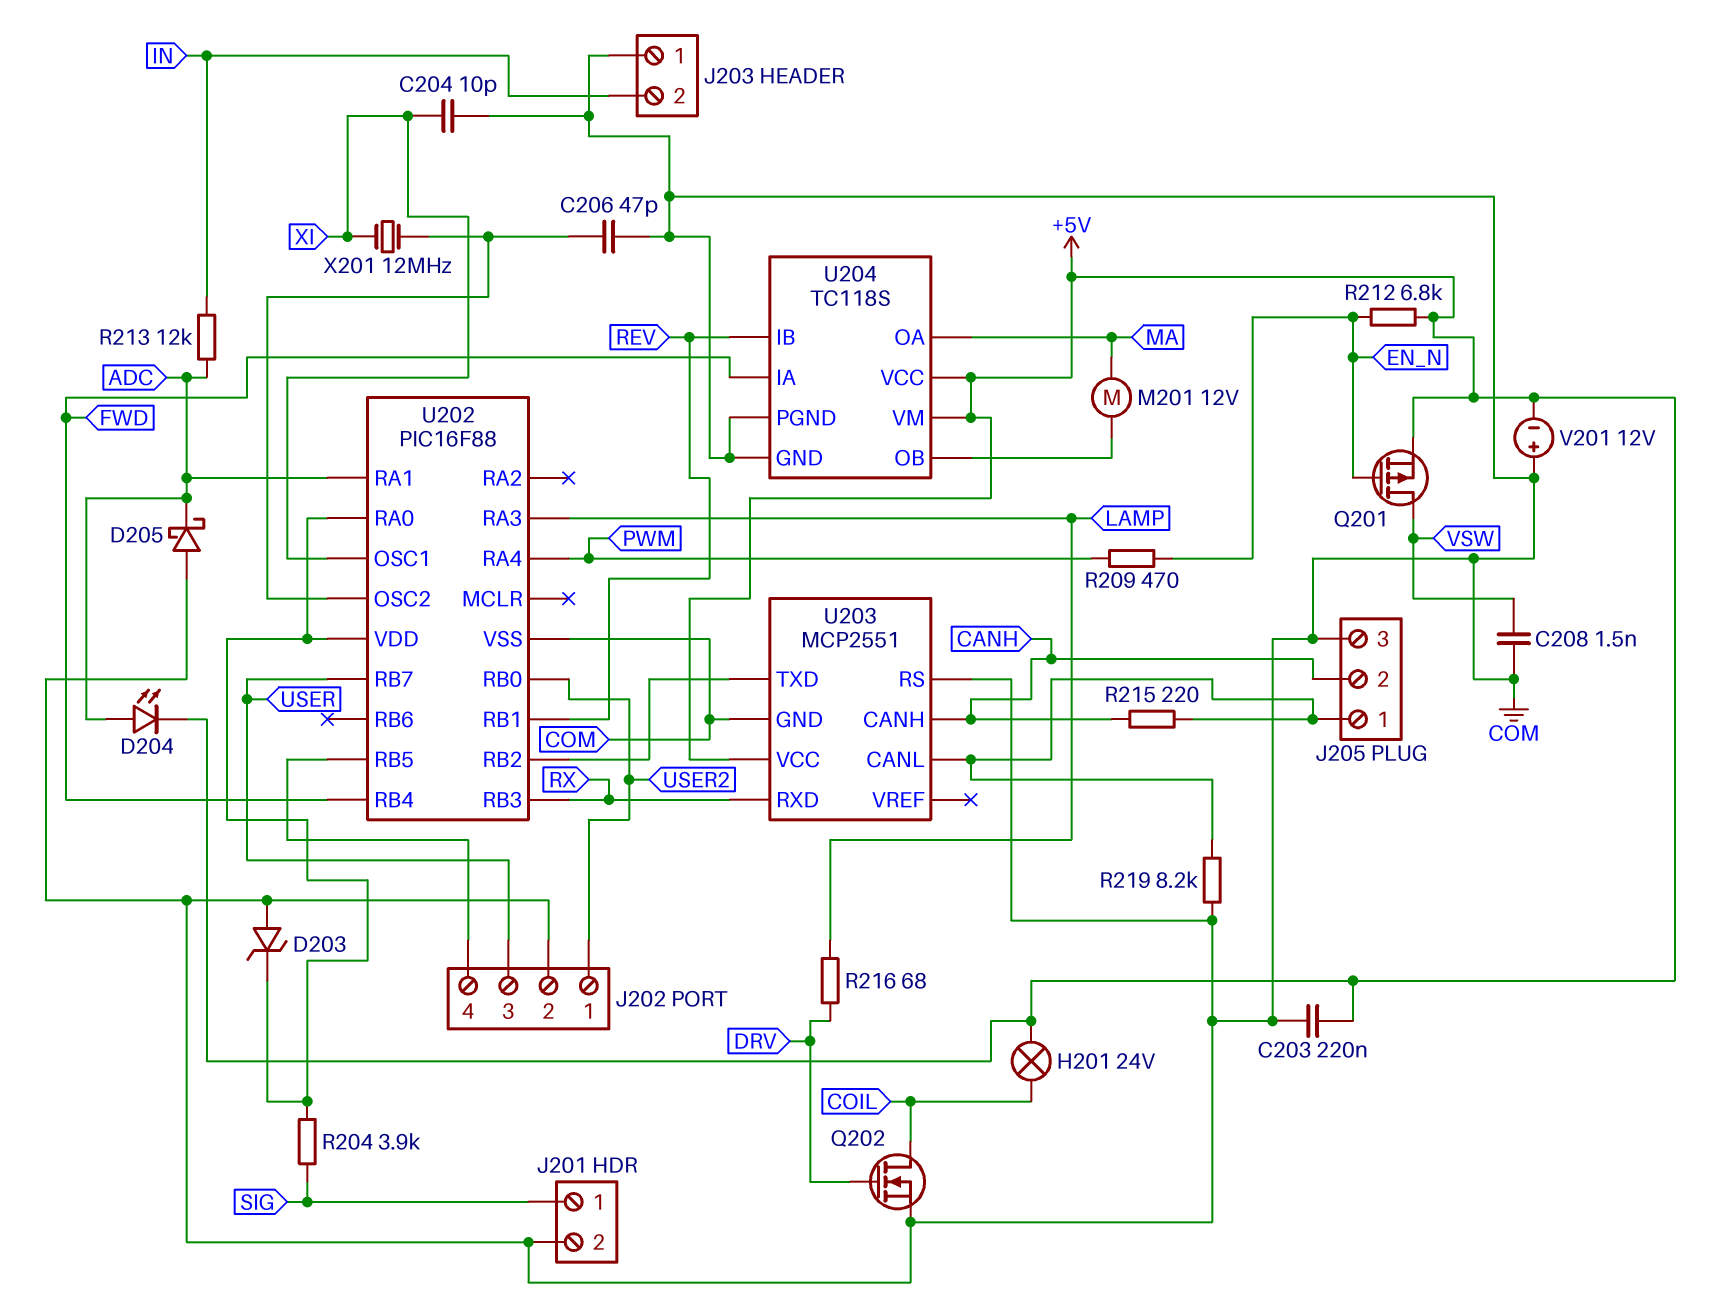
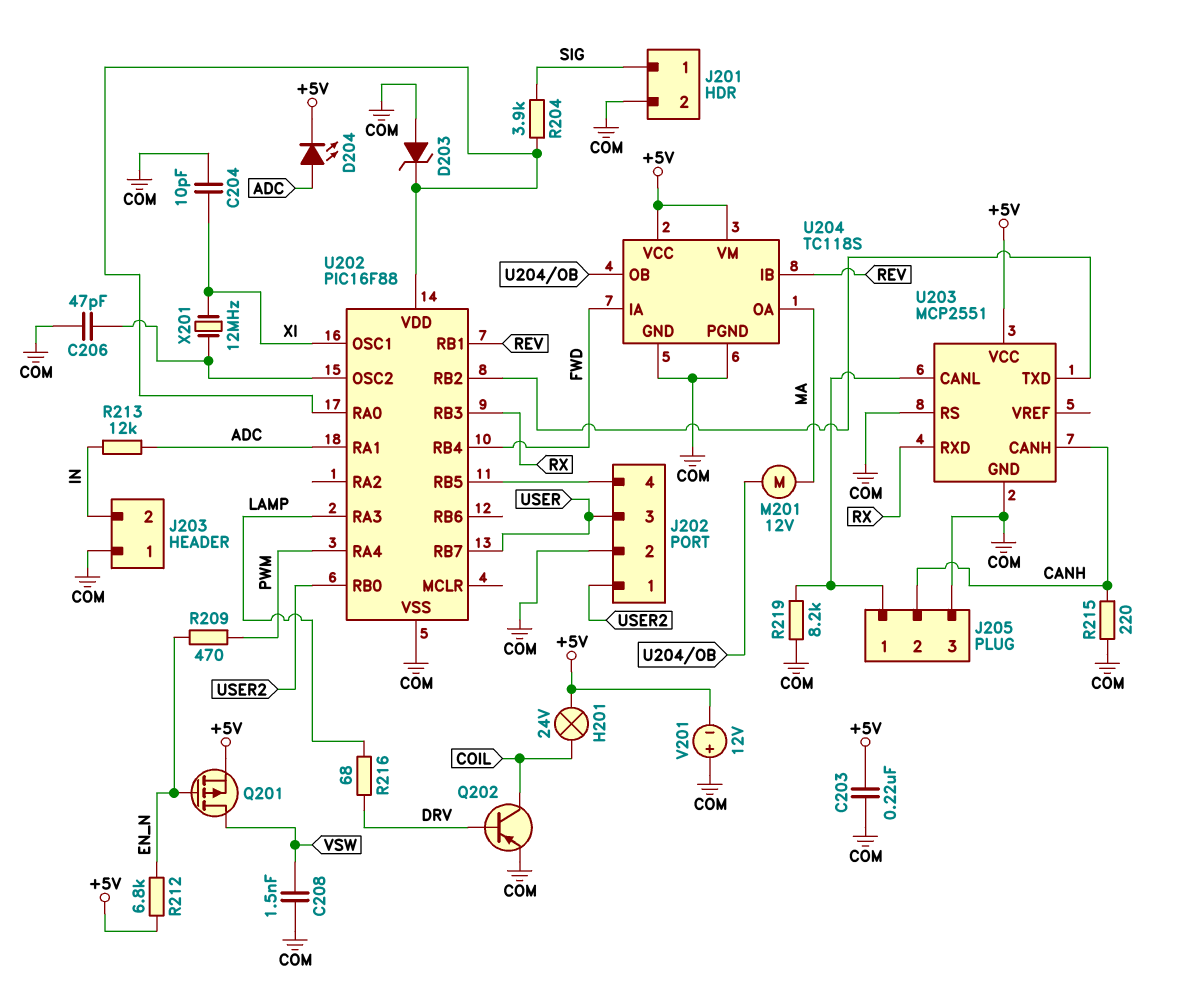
D205: schottky (A COM, K ADC) -> none
Q202: NMOS (G DRV, D COIL, S COM) -> PNP (B DRV, C COIL, E COM)
R215: 220 (CANH, J205/1) -> 220 (CANH, COM)

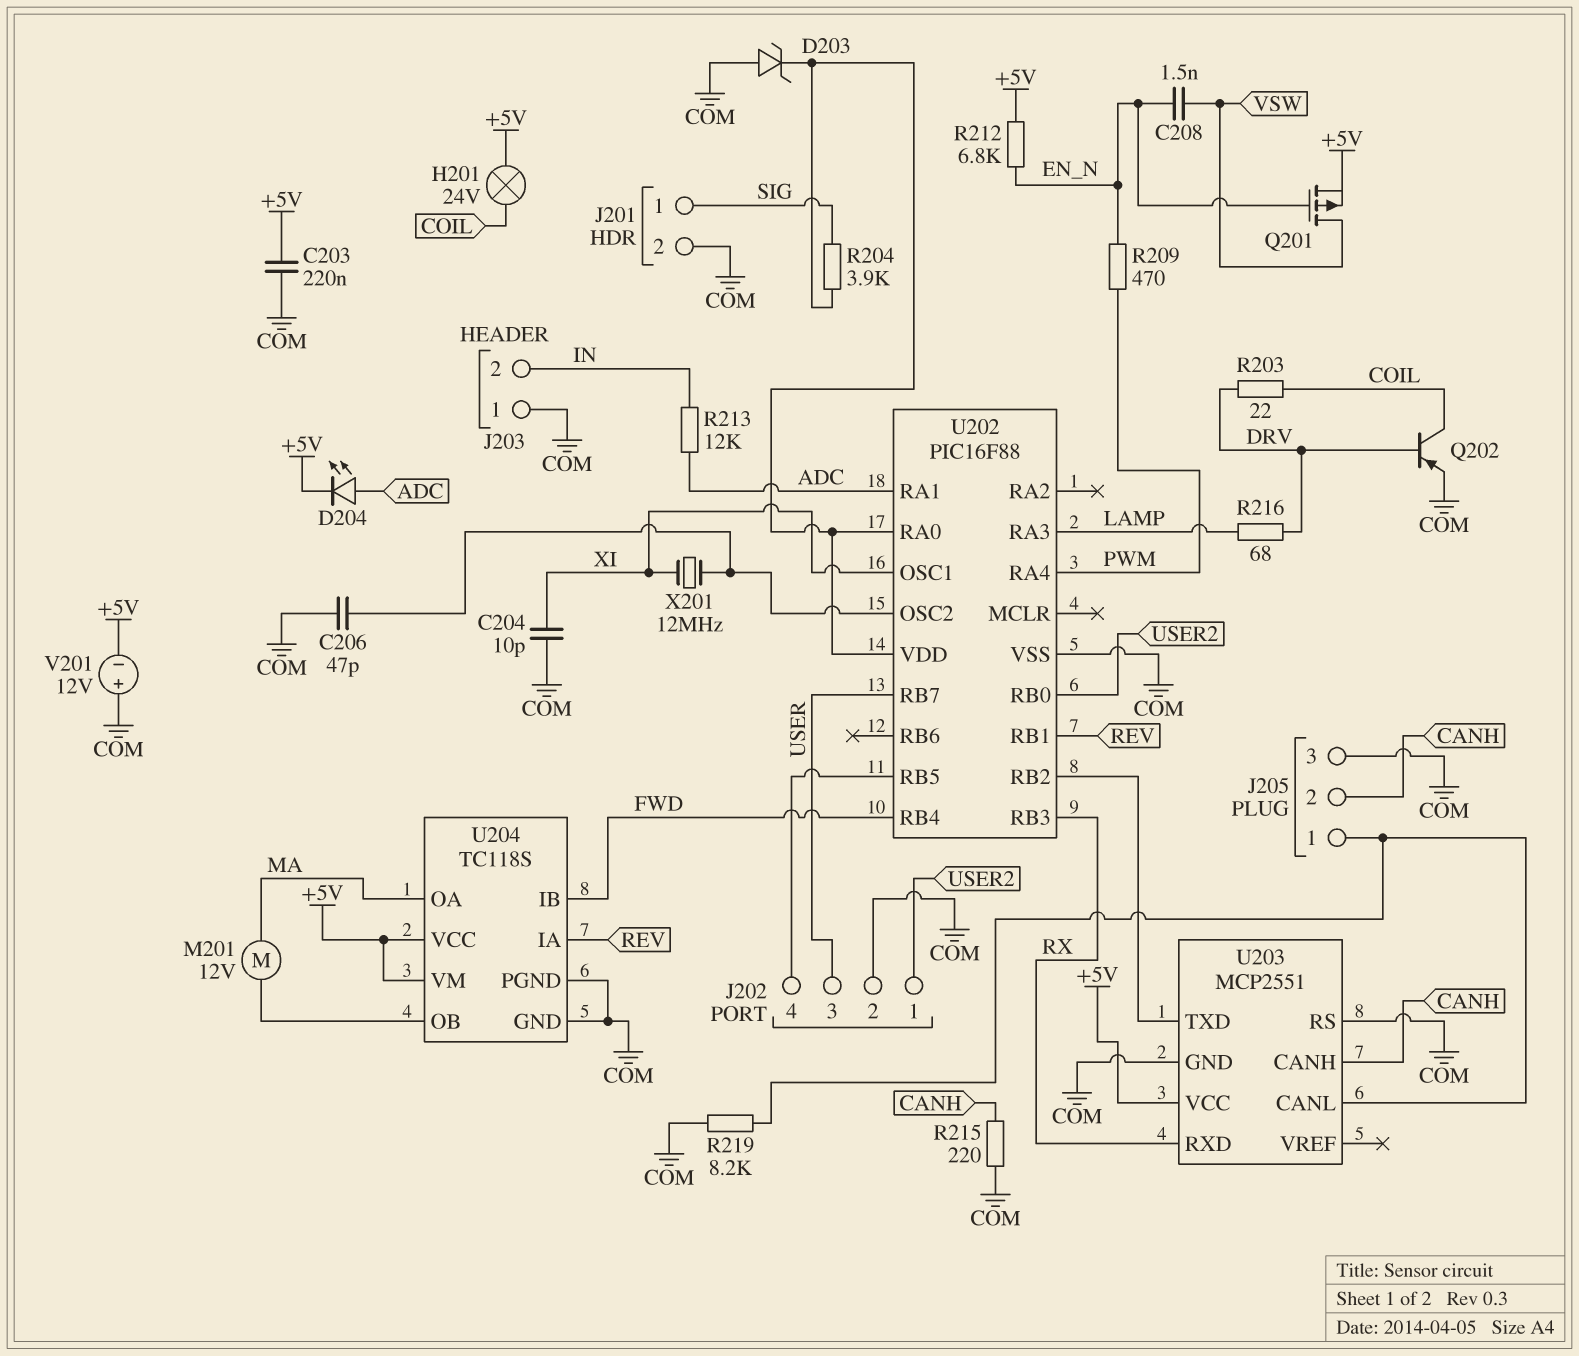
C208: 1.5nF (COM, VSW) -> 1.5nF (EN_N, VSW)
R203: none -> 22 (COIL, DRV)
U204 pin IA: FWD -> REV
U204 pin IB: REV -> FWD

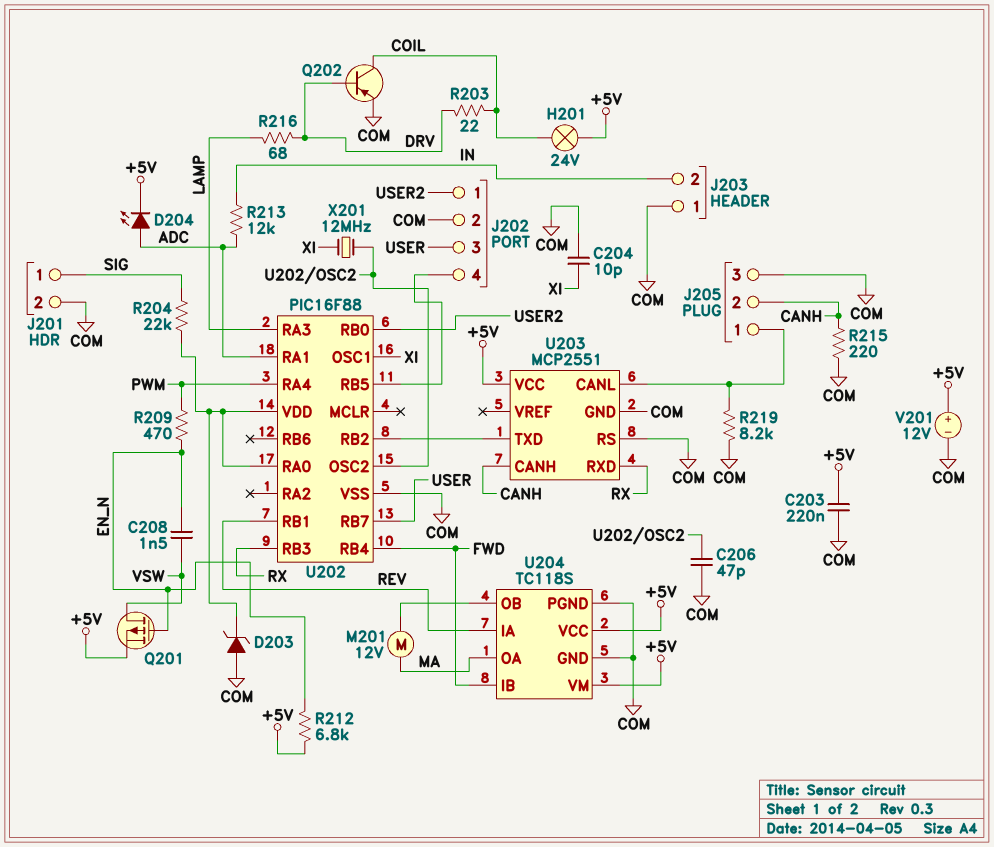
R204: 3.9k (SIG, U202/RA0) -> 22k (SIG, U202/RA0)
V201: 12V (plus COM, minus +5V) -> 12V (plus +5V, minus COM)

